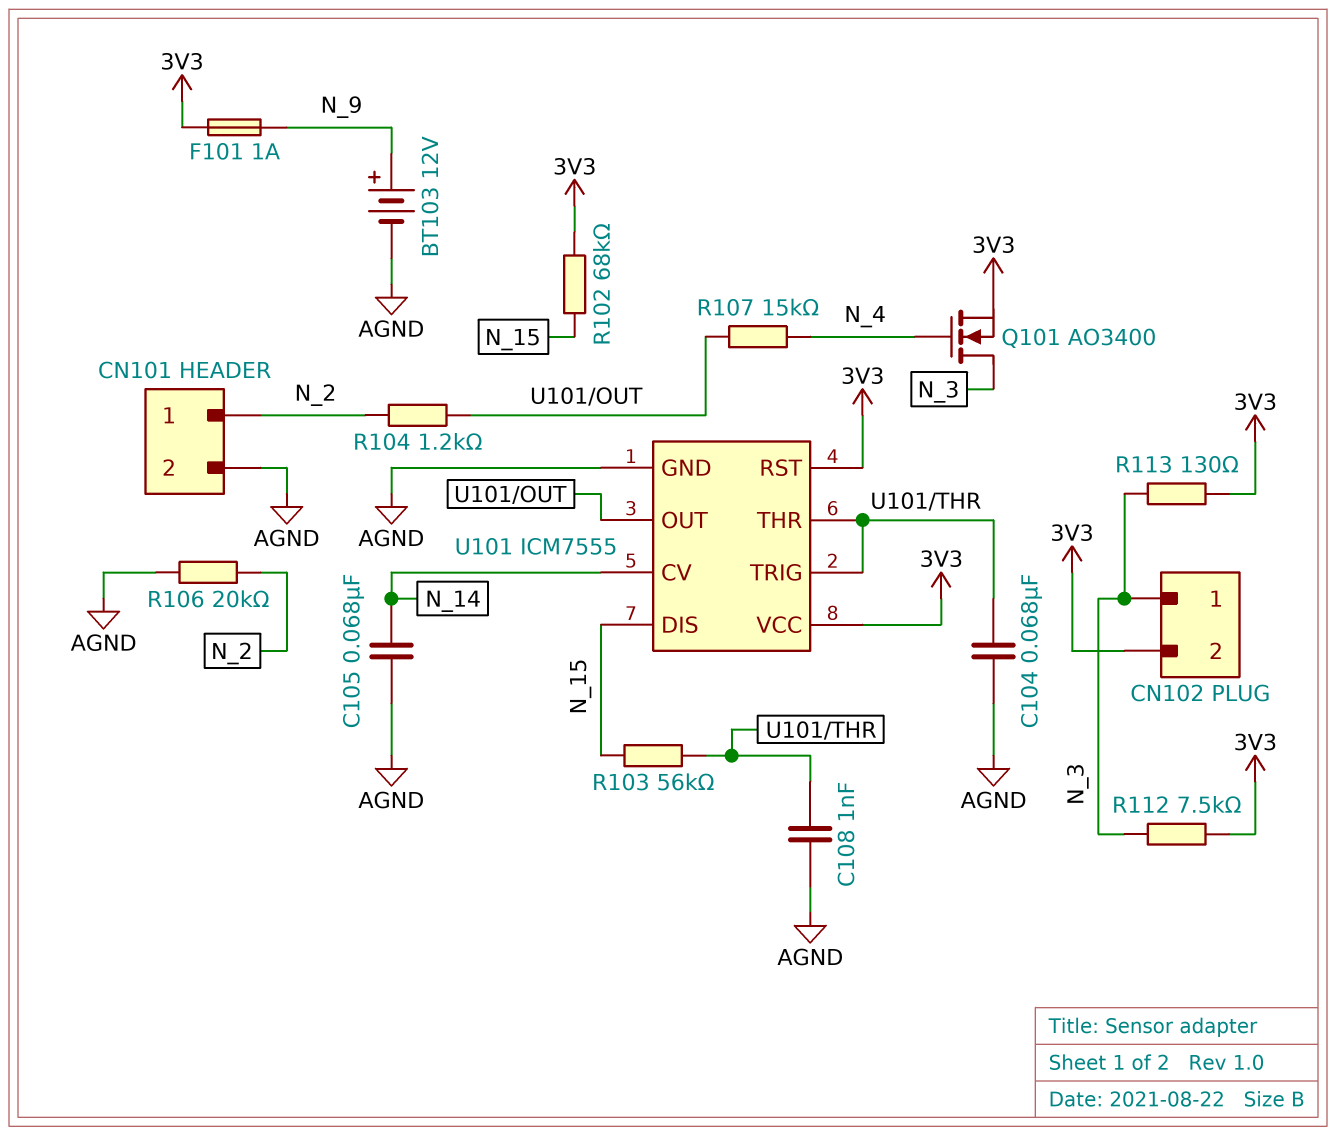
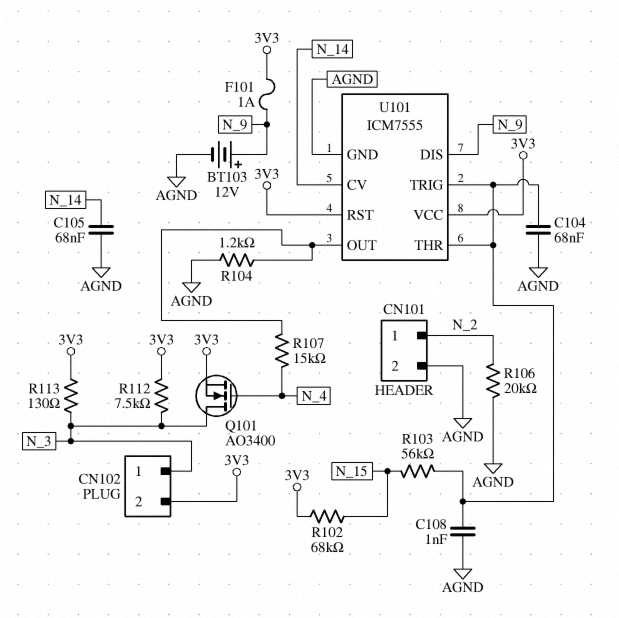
R104: 1.2k (N_2, U101/OUT) -> 1.2k (AGND, U101/OUT)
U101 pin DIS: N_15 -> N_9

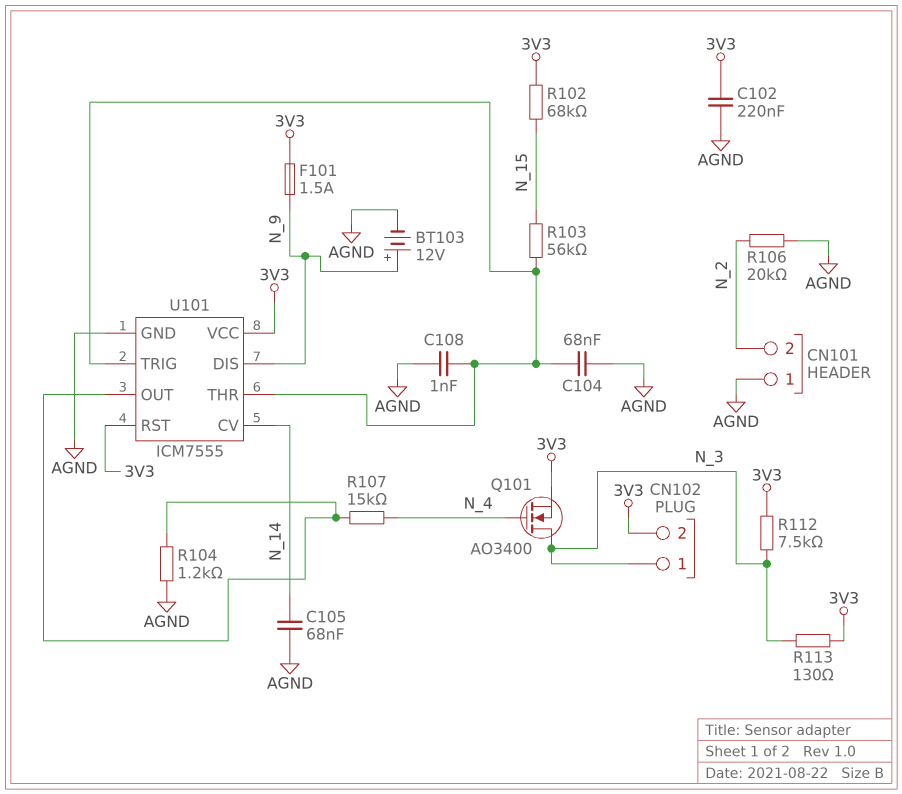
C102: none -> 220nF (3V3, AGND)
CN101 pin 1: N_2 -> AGND
CN101 pin 2: AGND -> N_2
F101: 1A (3V3, N_9) -> 1.5A (3V3, N_9)

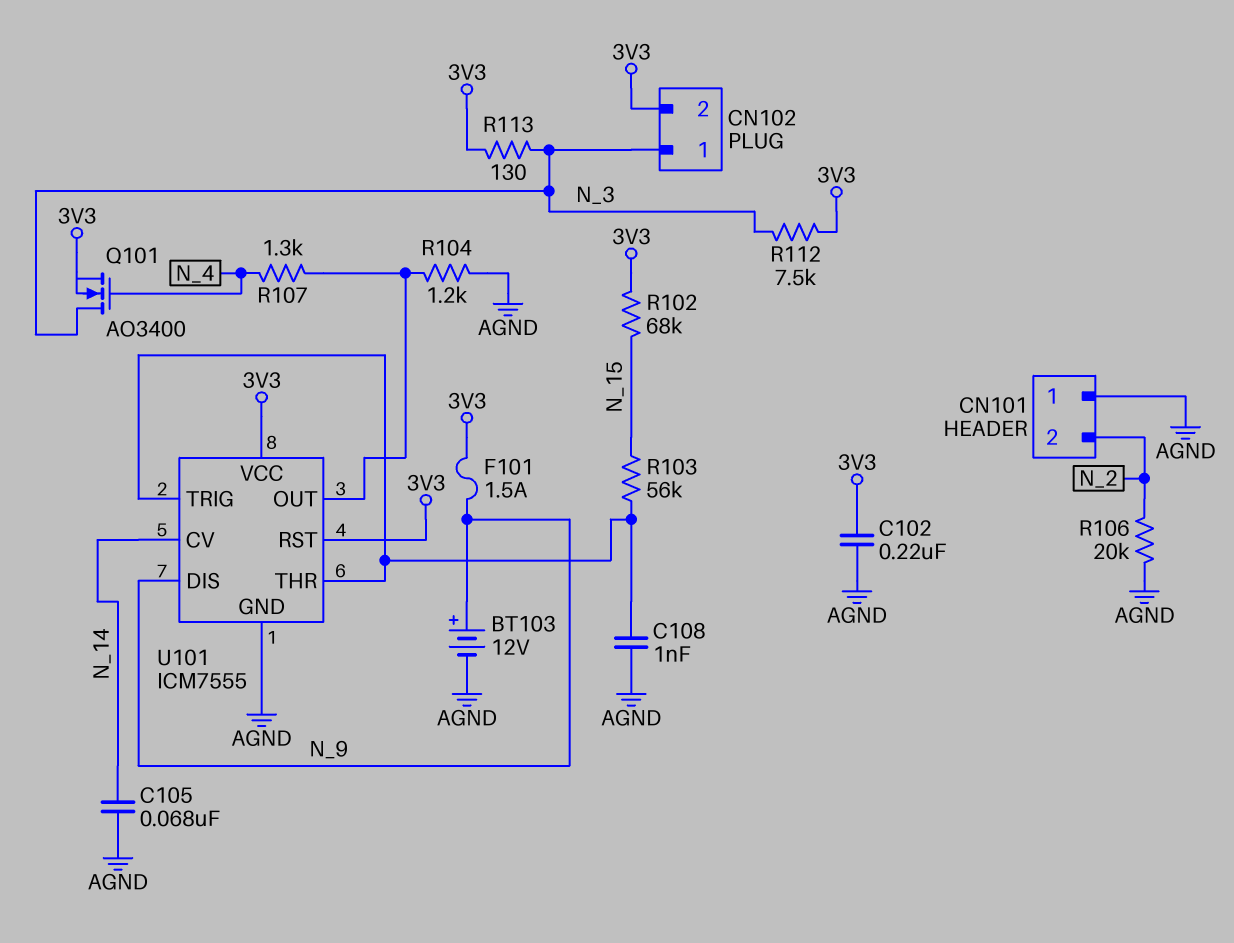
C104: 68nF (AGND, U101/THR) -> none
R107: 15k (N_4, U101/OUT) -> 1.3k (N_4, U101/OUT)

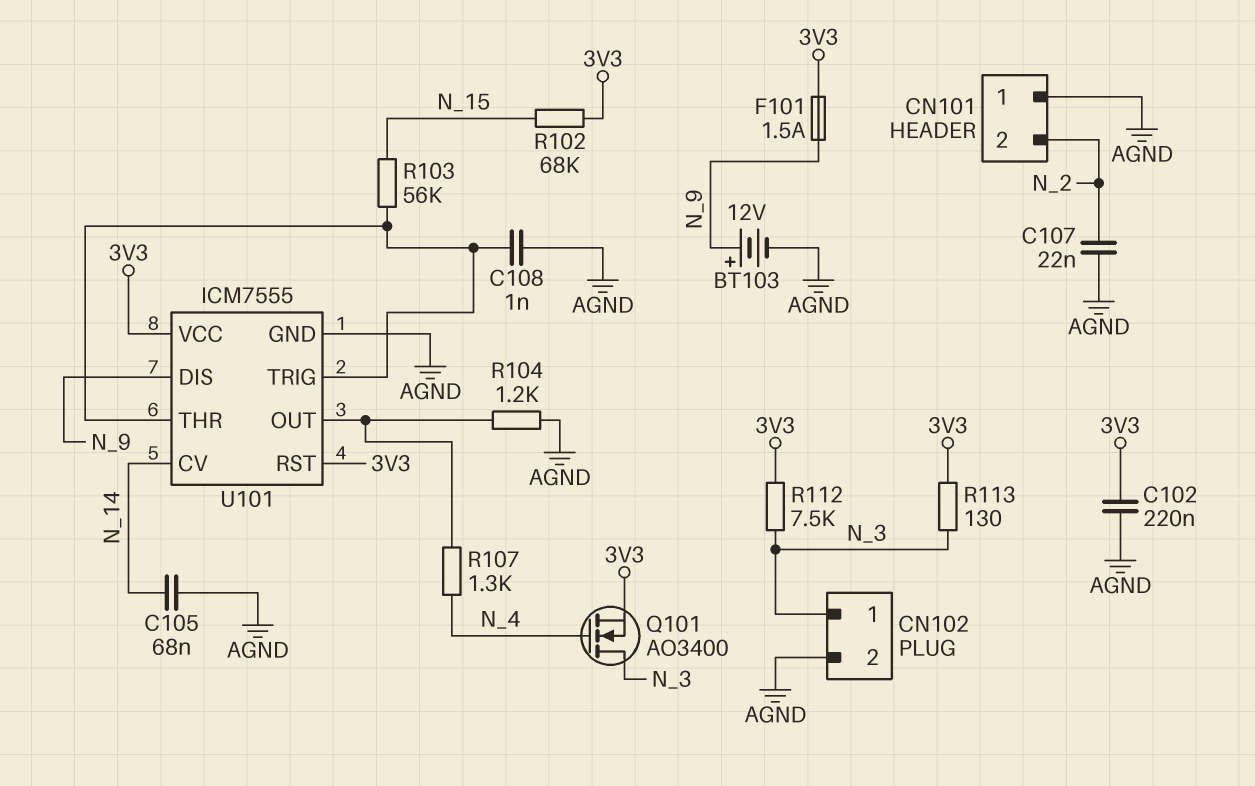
C107: none -> 22nF (AGND, N_2)
CN102 pin 2: 3V3 -> AGND
R106: 20k (AGND, N_2) -> none

